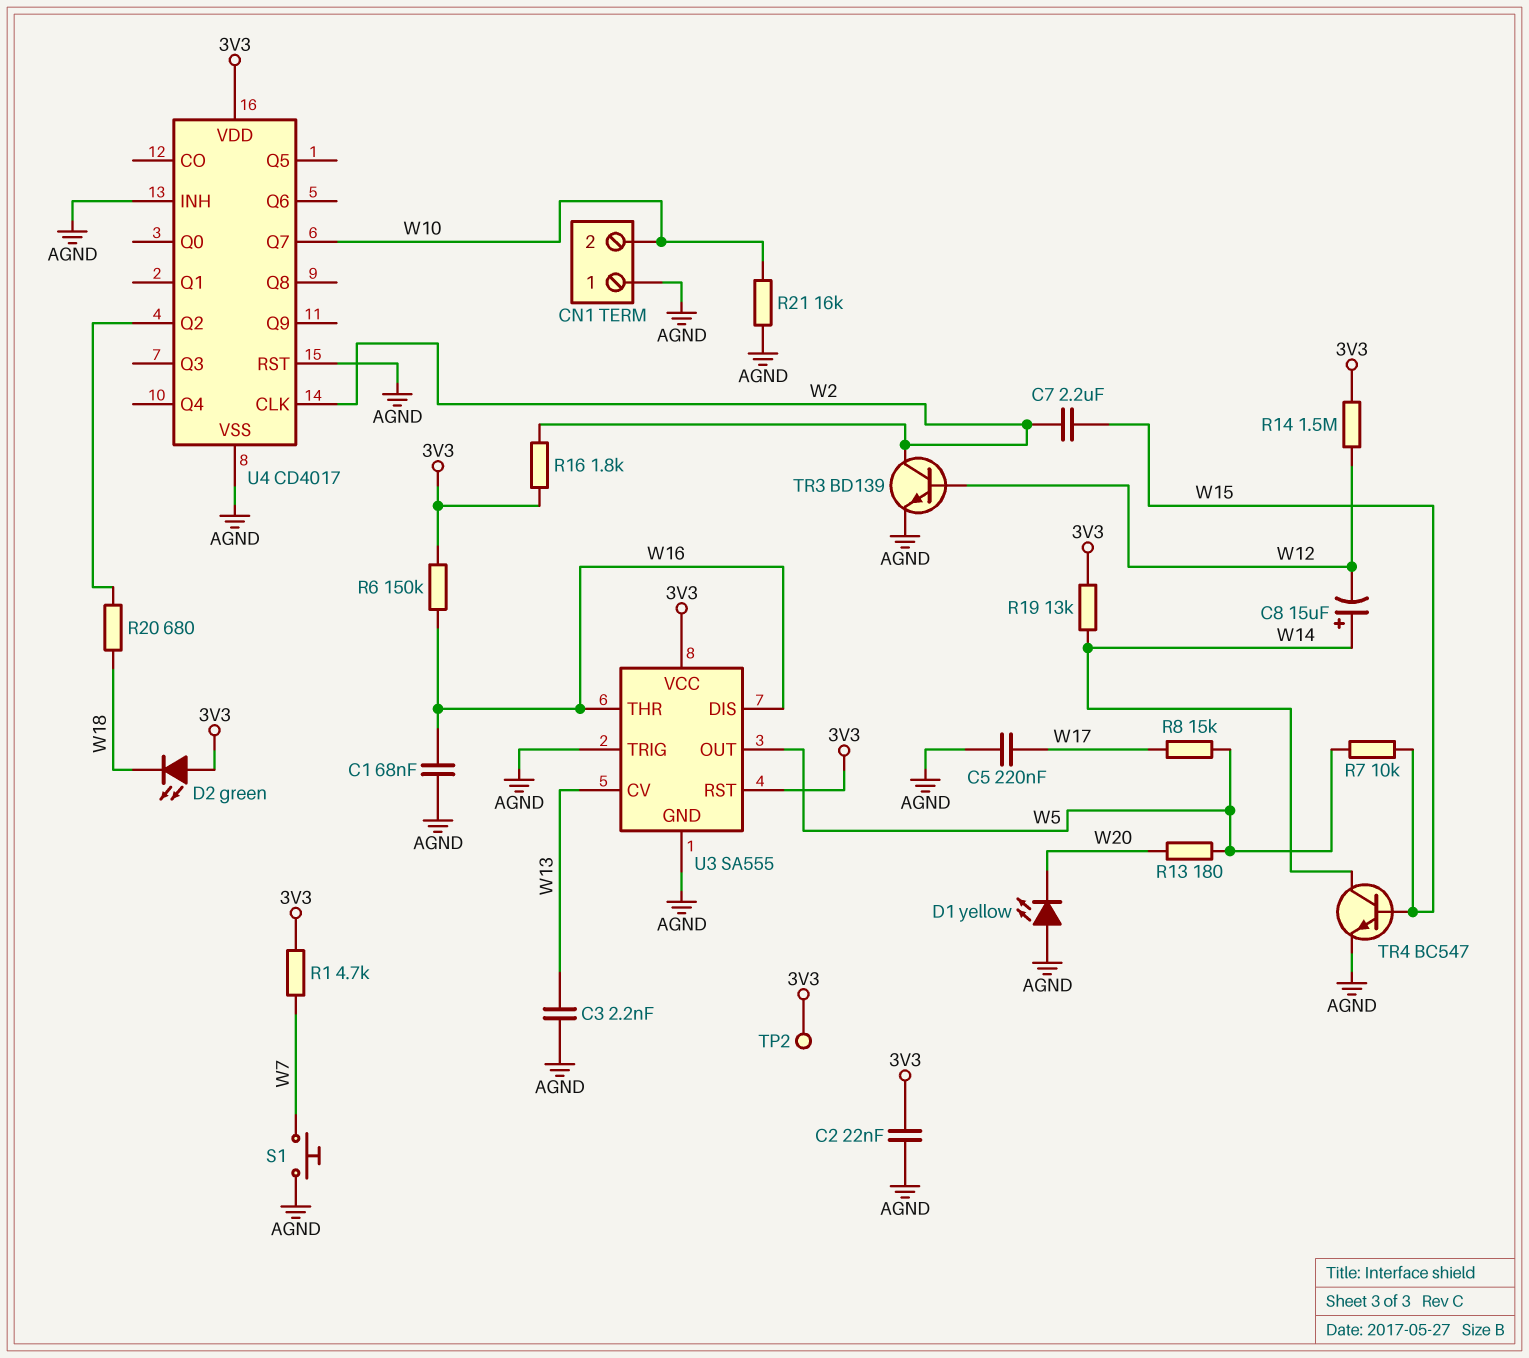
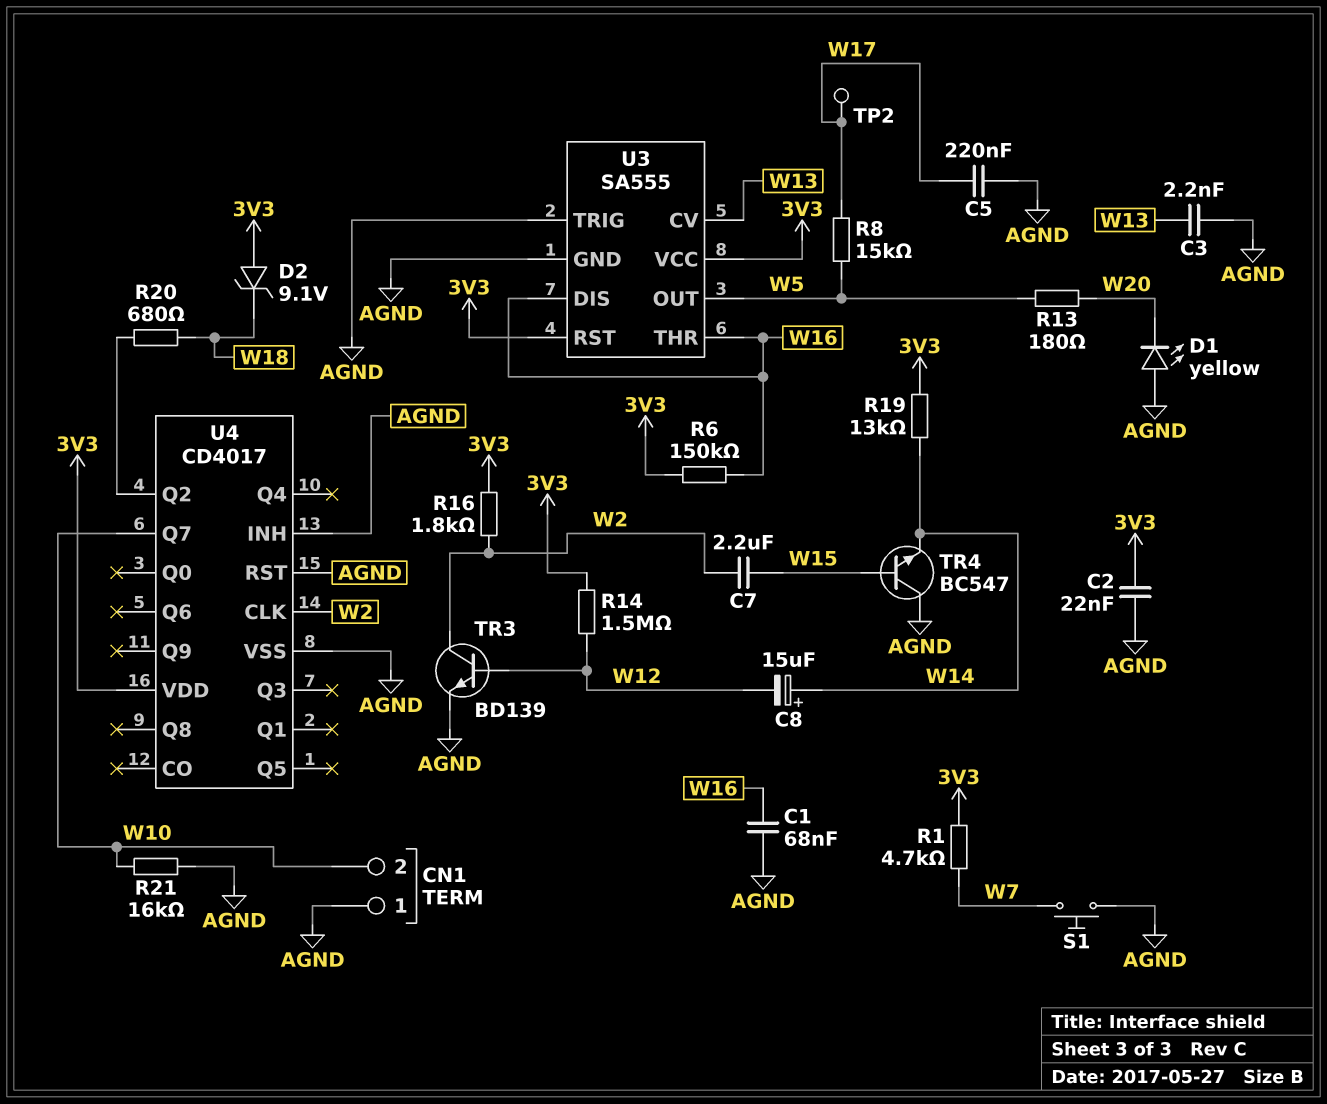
D2: LED green (A 3V3, K W18) -> zener 9.1V (A 3V3, K W18)
R7: 10k (W5, W15) -> none
TP2: test point (3V3) -> test point (W17)
TR4: NPN BC547 (B W15, C W14, E AGND) -> NPN BC547 (B W15, C AGND, E W14)

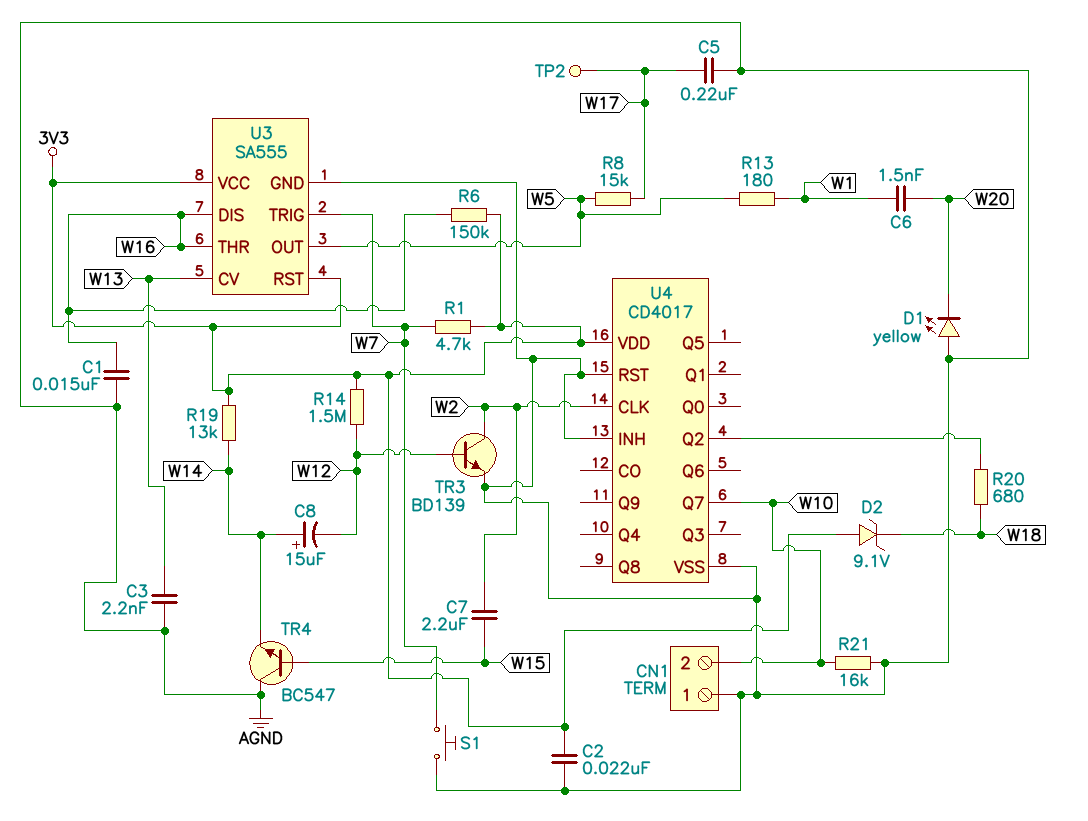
C1: 68nF (AGND, W16) -> 15nF (AGND, W16)
C6: none -> 1.5nF (W1, W20)
R13: 180 (W5, W20) -> 180 (W1, W5)
R16: 1.8k (3V3, W2) -> none
U3 pin TRIG: AGND -> W7

